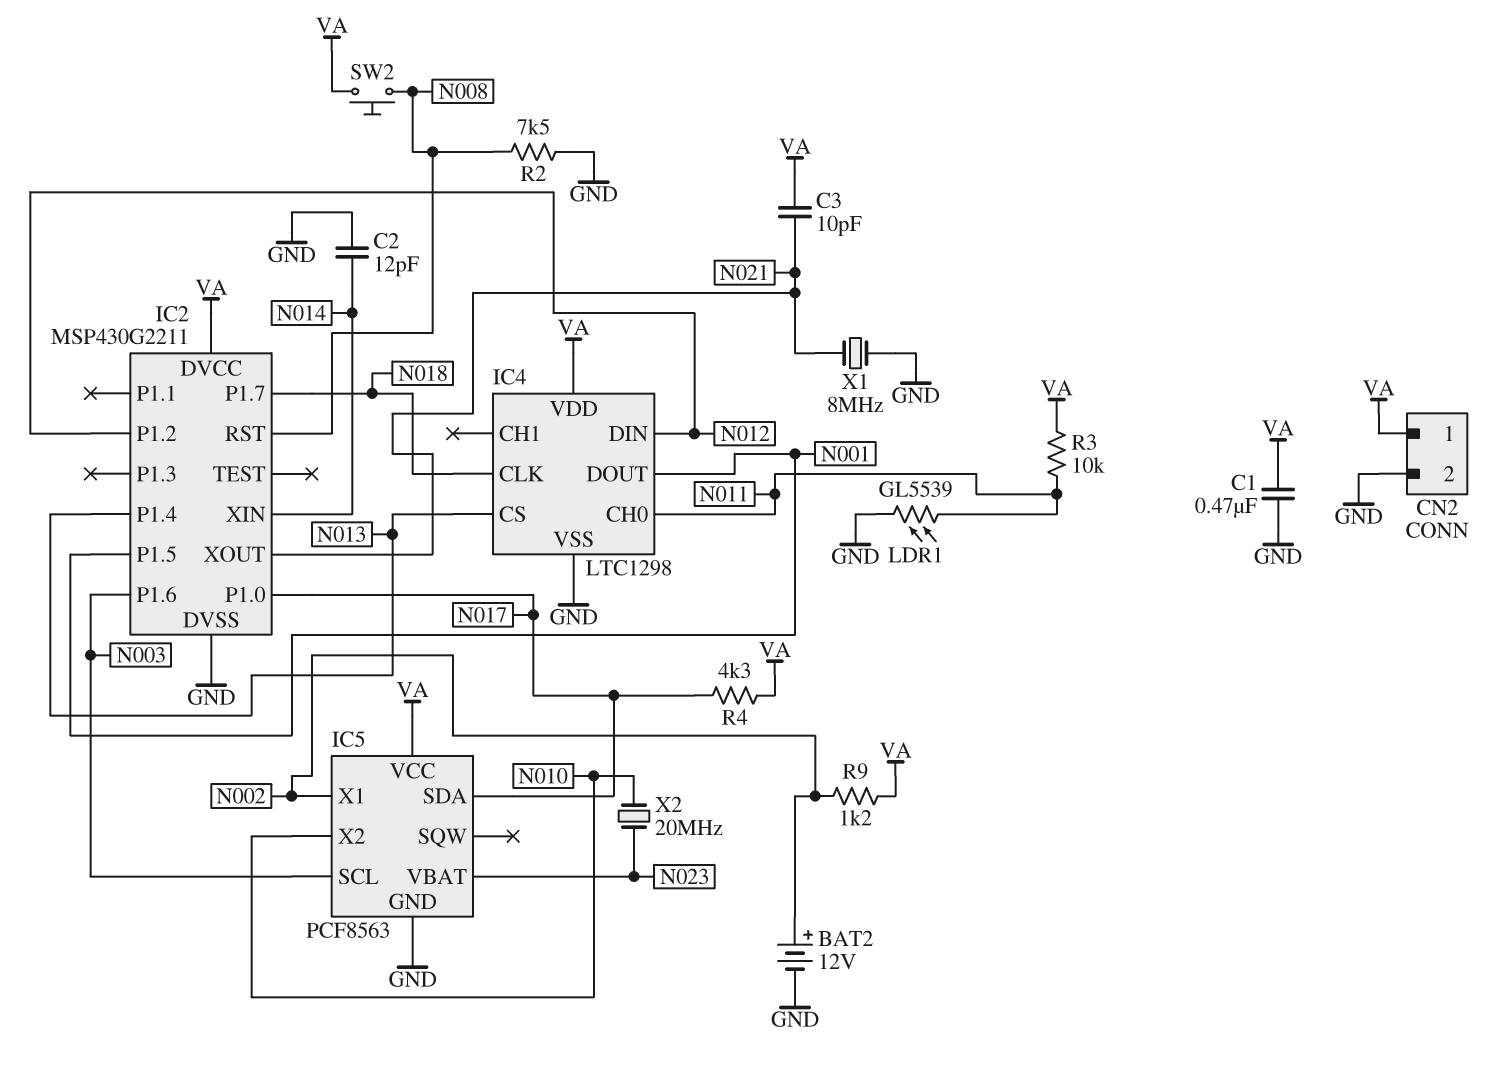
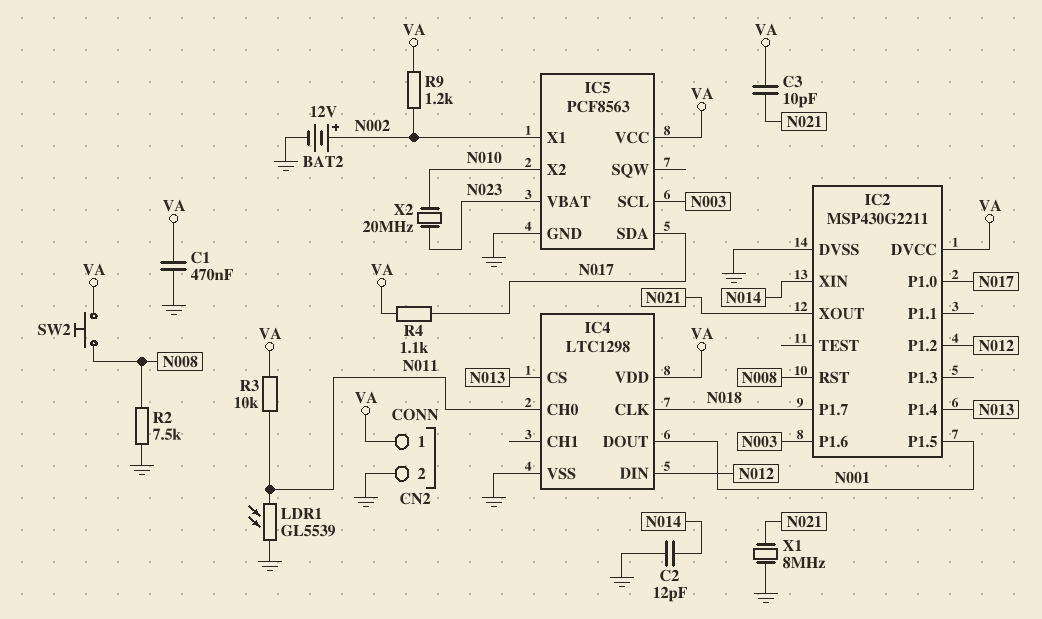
R4: 4.3k (N017, VA) -> 1.1k (N017, VA)

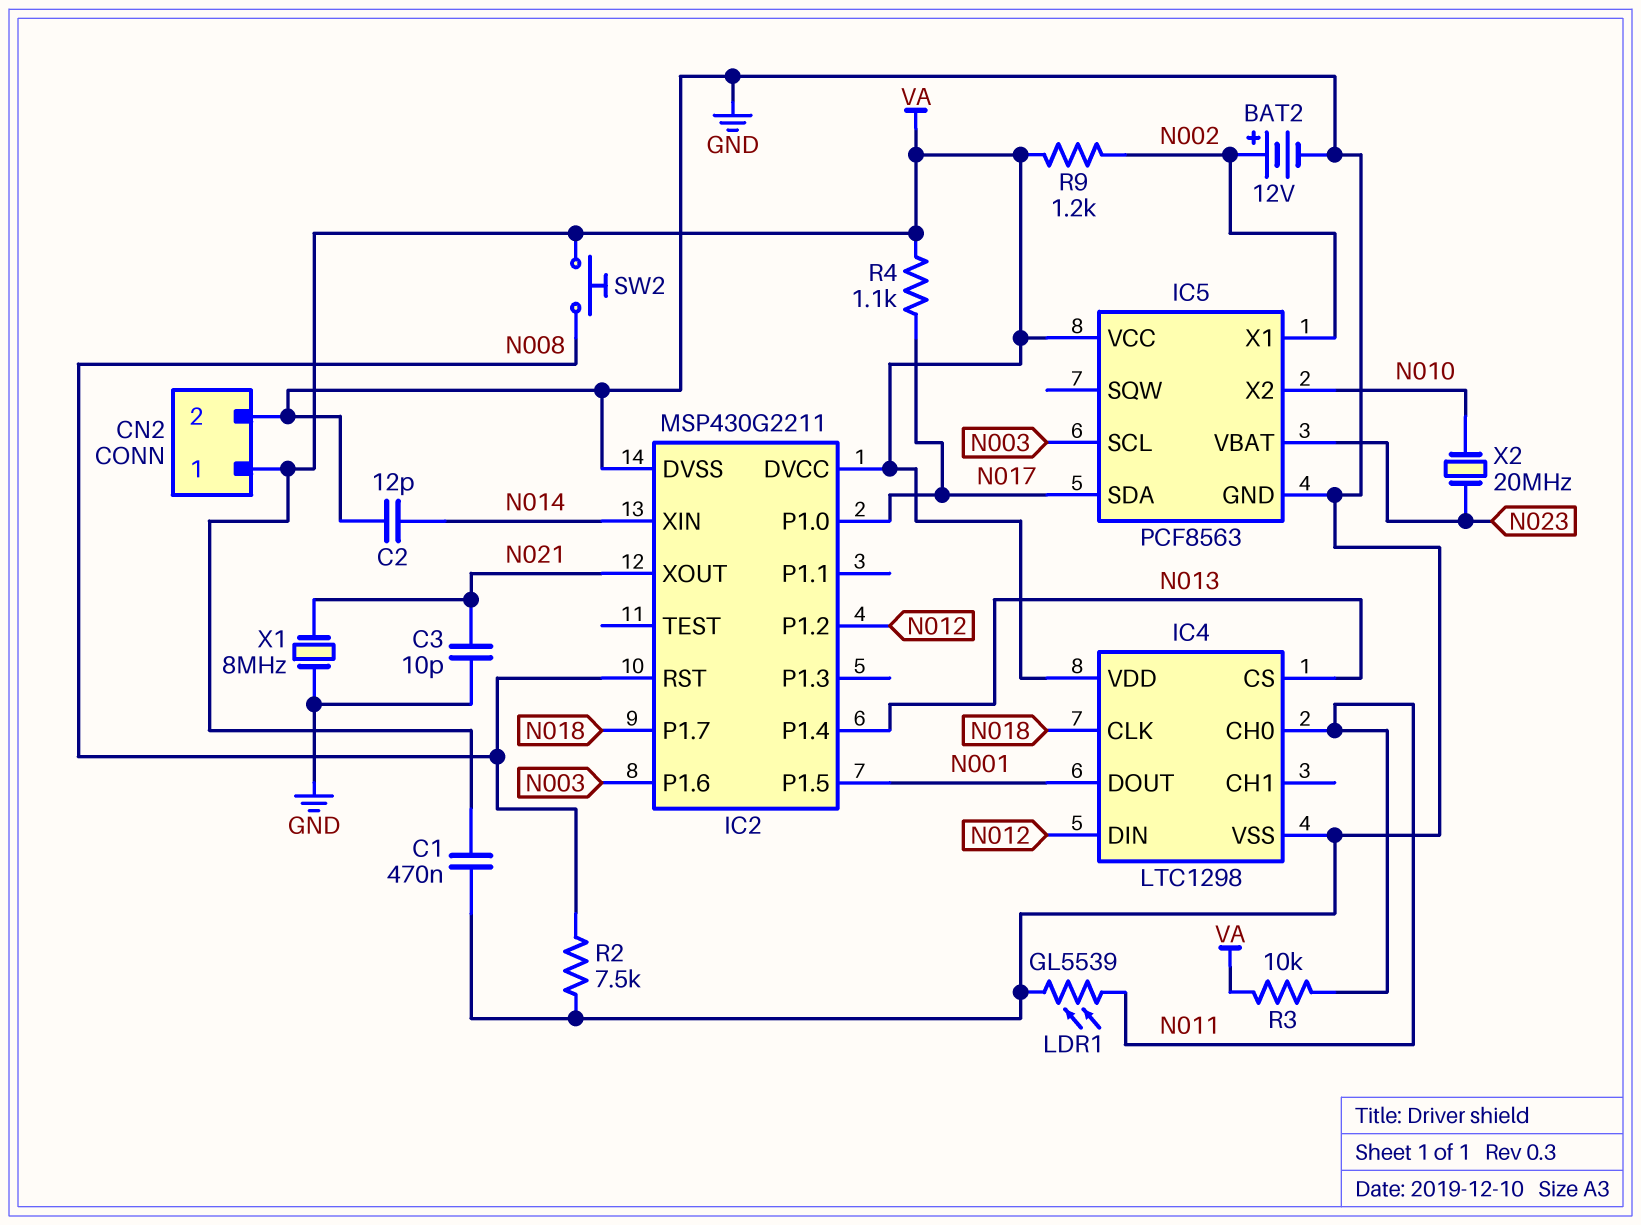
C3: 10pF (N021, VA) -> 10pF (GND, N021)

